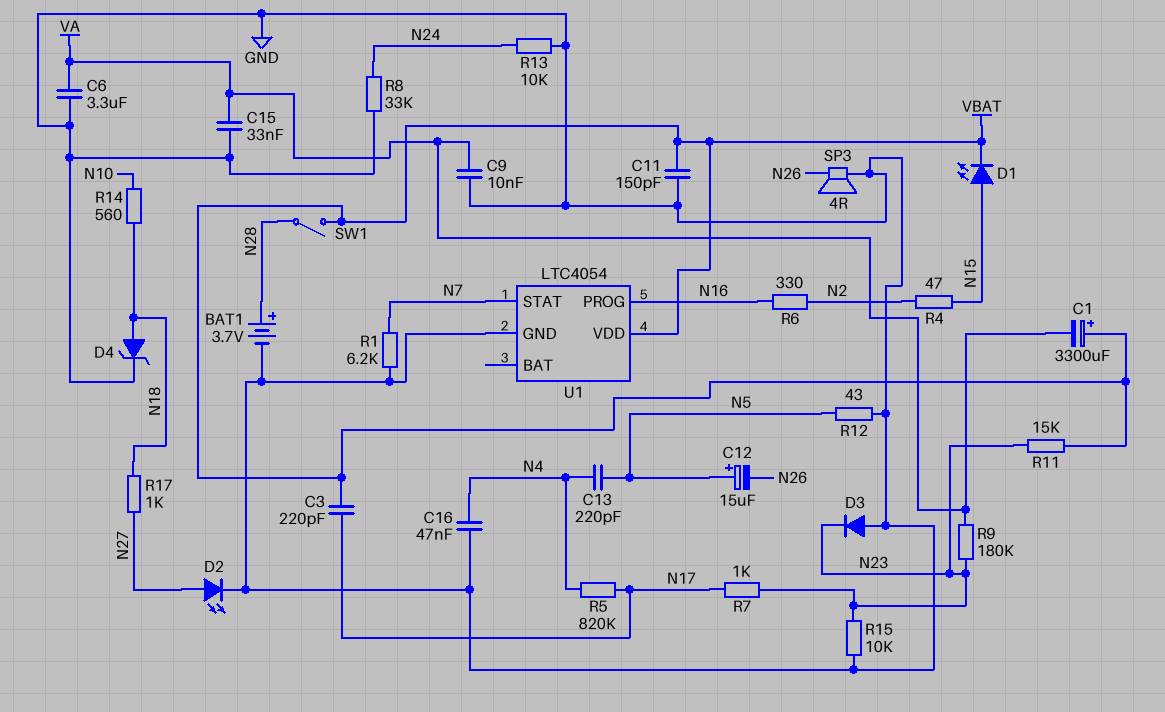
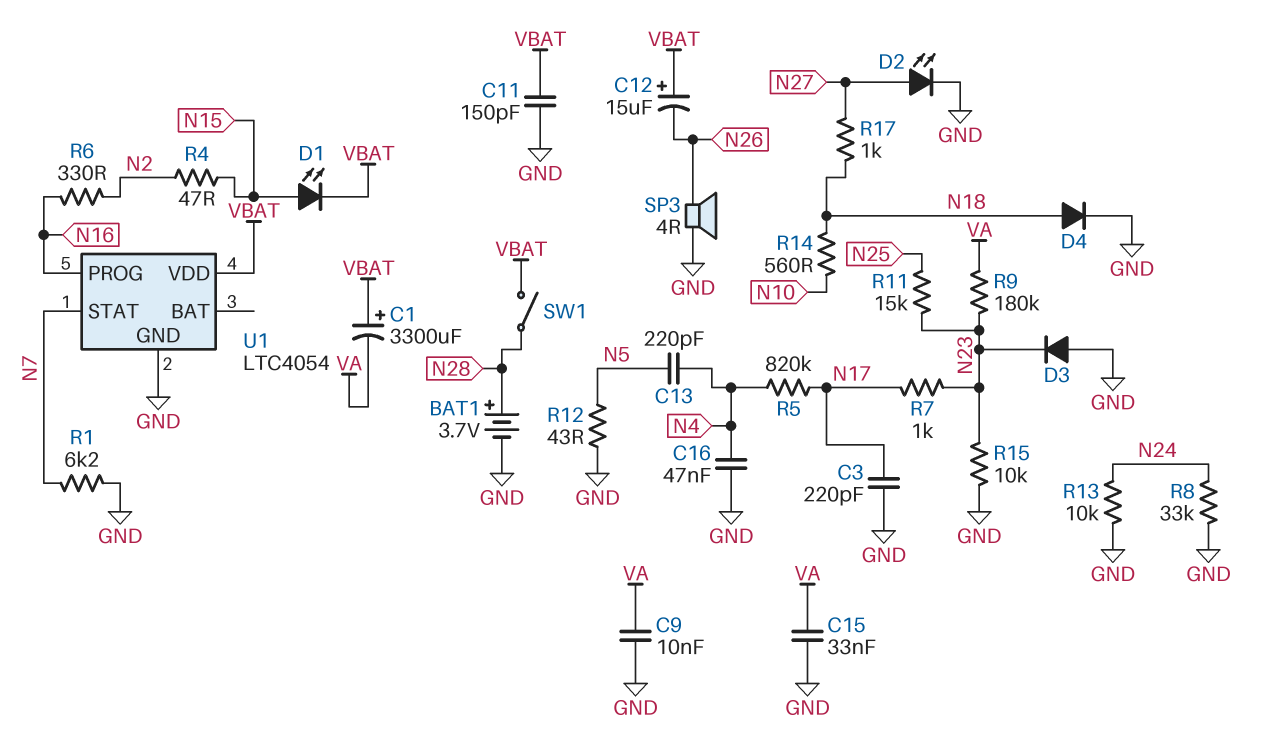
C3: 220pF (N17, VBAT) -> 220pF (GND, N17)
C6: 3.3uF (GND, VA) -> none
C12: 15uF (plus N5, minus N26) -> 15uF (plus VBAT, minus N26)
D4: zener (A N18, K GND) -> diode (A N18, K GND)
R11: 15k (N23, VBAT) -> 15k (N23, N25)

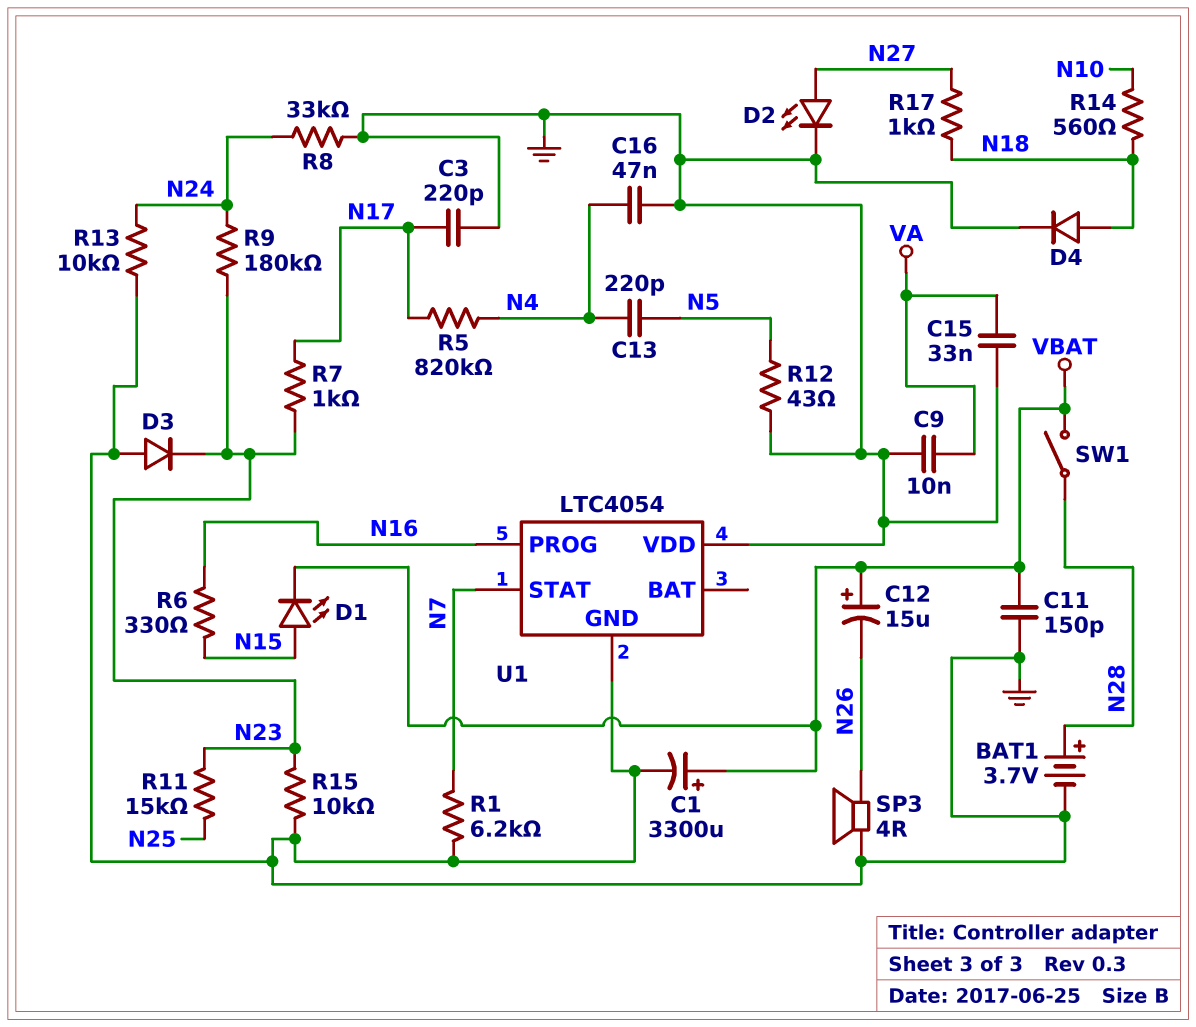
C1: 3300uF (plus VBAT, minus VA) -> 3300uF (plus VBAT, minus GND)
R4: 47 (N2, N15) -> none
R6: 330 (N2, N16) -> 330 (N15, N16)
R9: 180k (N23, VA) -> 180k (N23, N24)
U1 pin VDD: VBAT -> GND

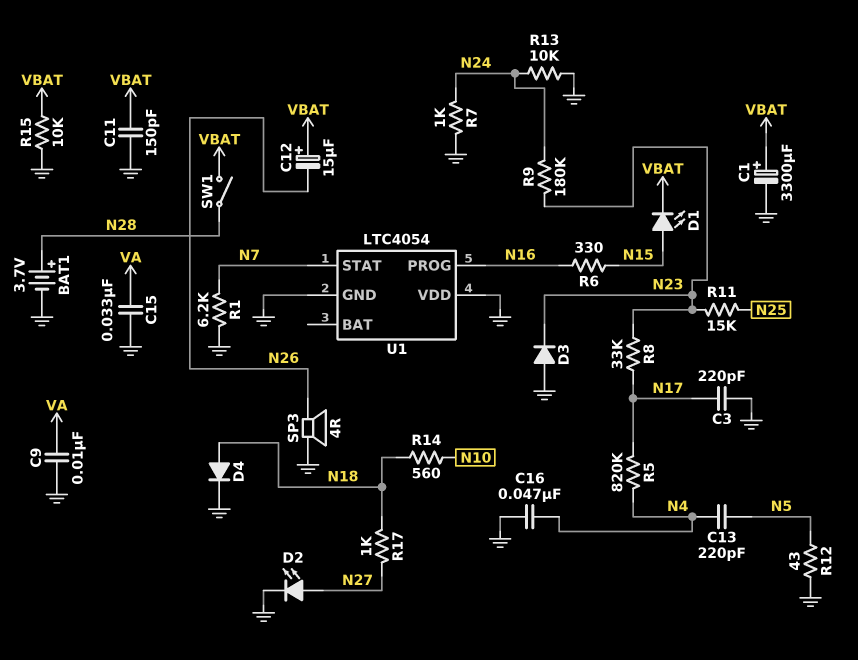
R7: 1k (N17, N23) -> 1k (GND, N24)
R8: 33k (GND, N24) -> 33k (N17, N23)
R15: 10k (GND, N23) -> 10k (GND, VBAT)

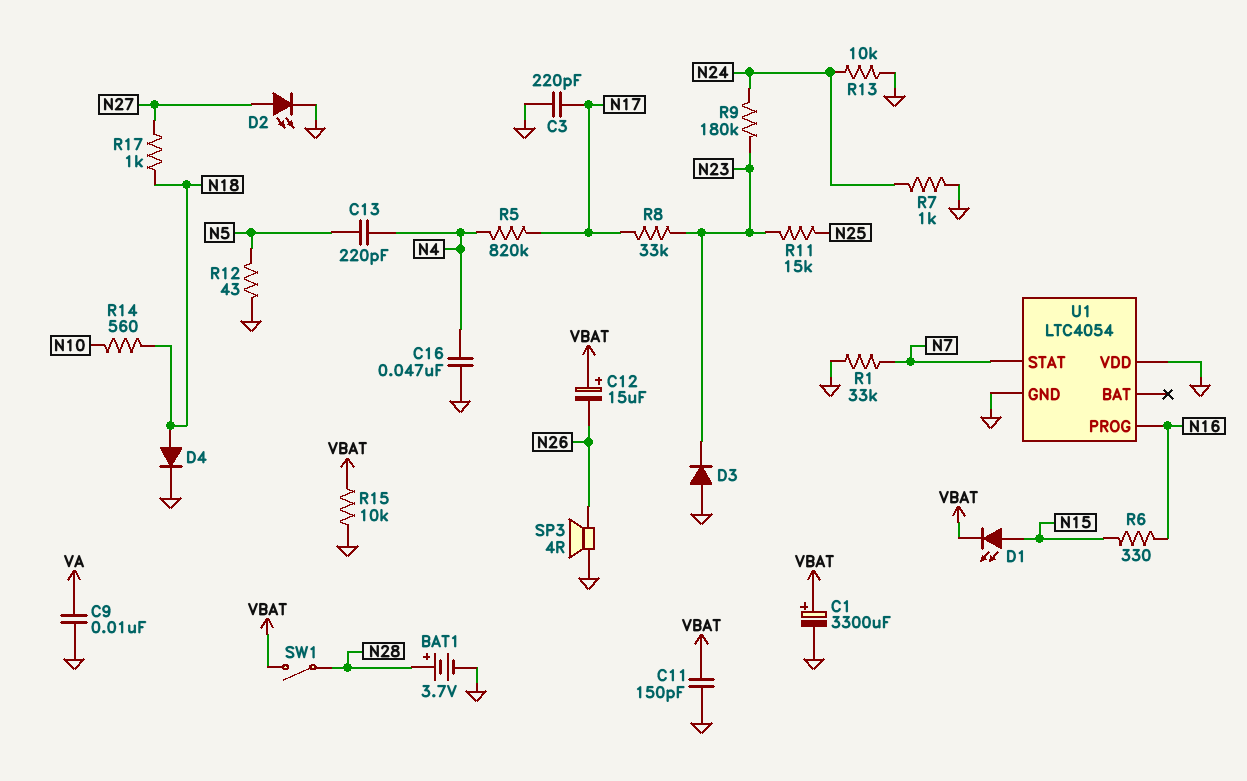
C15: 33nF (GND, VA) -> none
R1: 6.2k (GND, N7) -> 33k (GND, N7)

